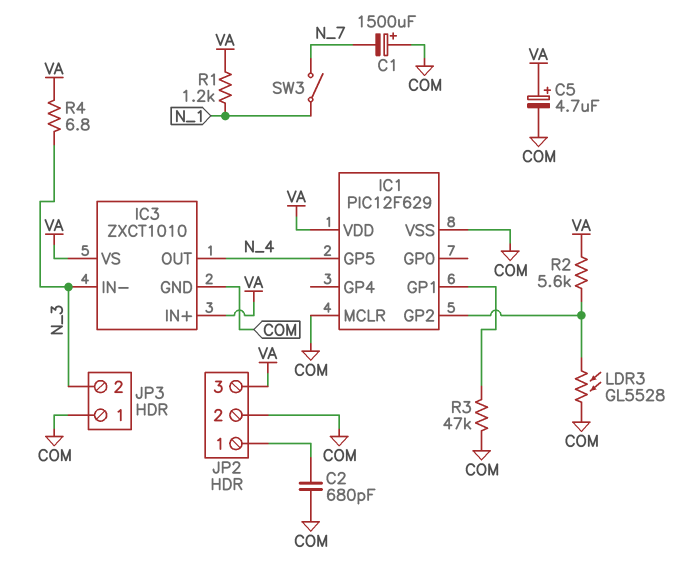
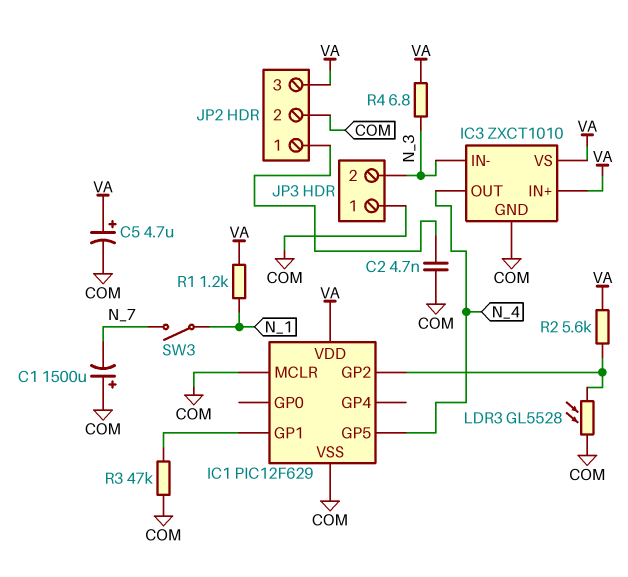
C2: 680pF (COM, JP2/1) -> 4.7nF (COM, JP2/1)

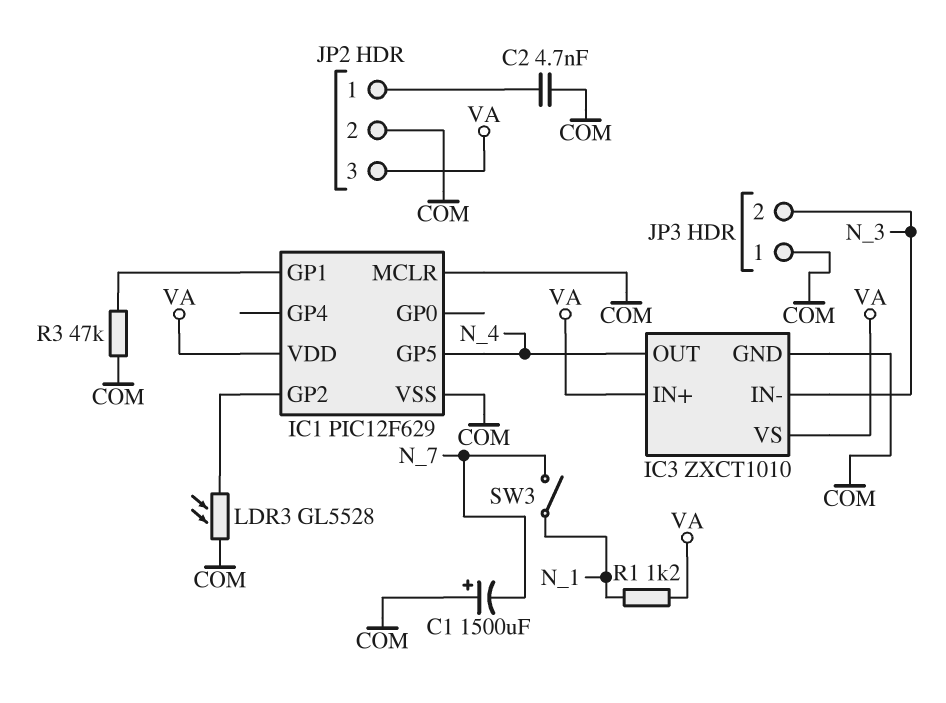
C5: 4.7uF (plus VA, minus COM) -> none
R2: 5.6k (IC1/GP2, VA) -> none
R4: 6.8 (N_3, VA) -> none

